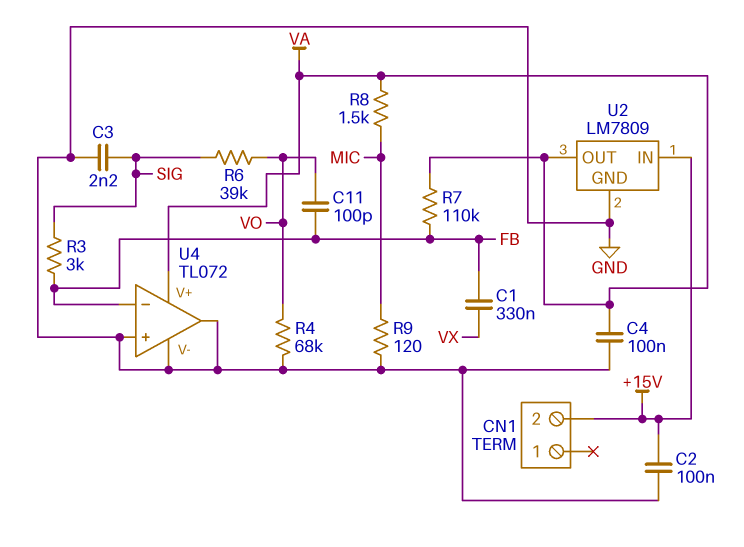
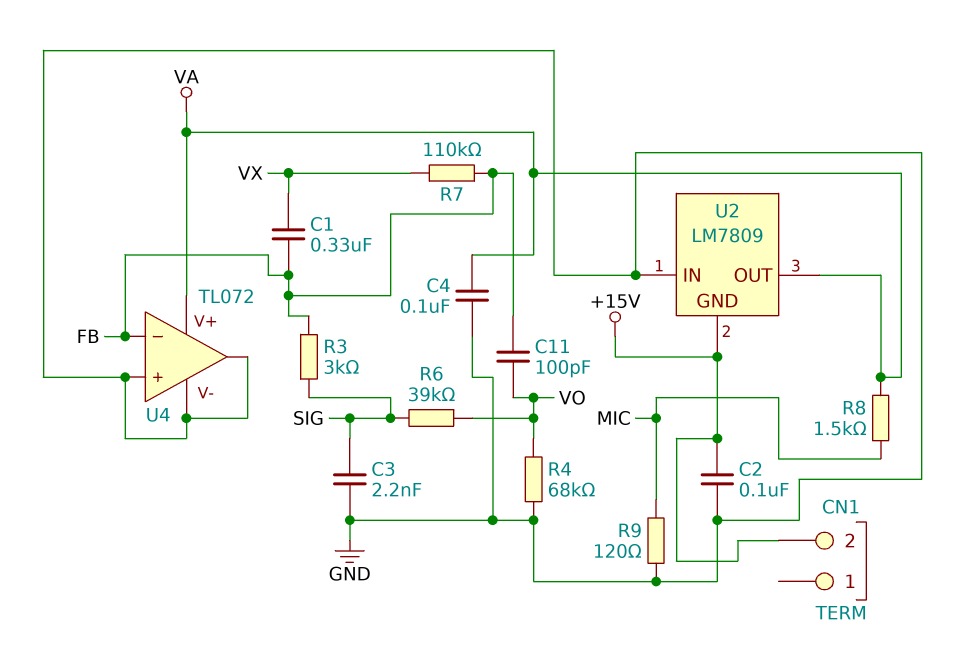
R7: 110k (FB, VA) -> 110k (FB, VX)
U2 pin GND: GND -> +15V
U2 pin IN: +15V -> GND

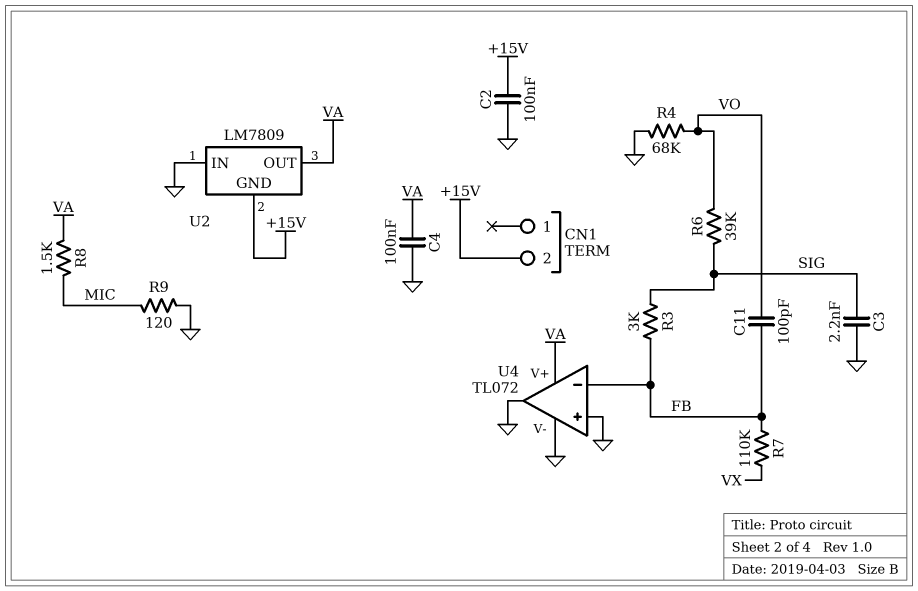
C1: 330nF (FB, VX) -> none

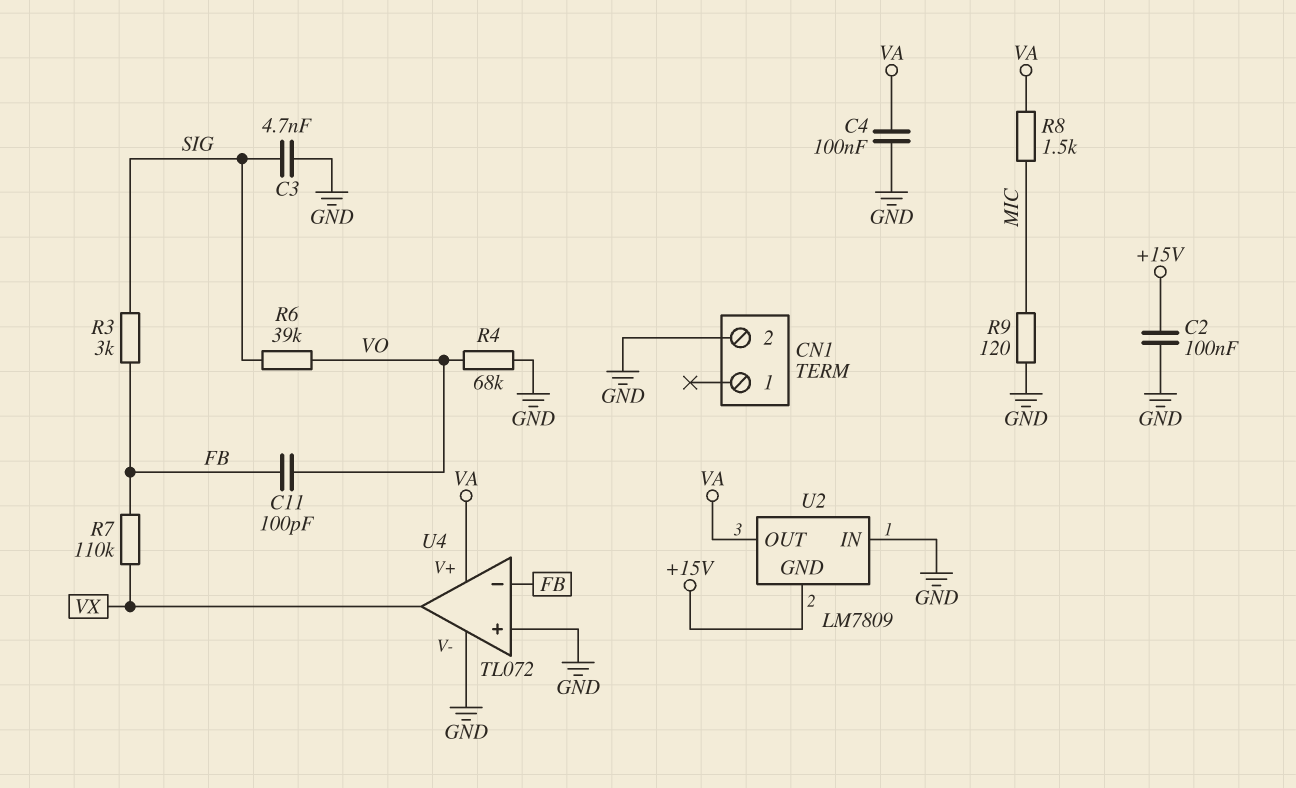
C3: 2.2nF (GND, SIG) -> 4.7nF (GND, SIG)
CN1 pin 2: +15V -> GND
U4 pin out: GND -> VX

